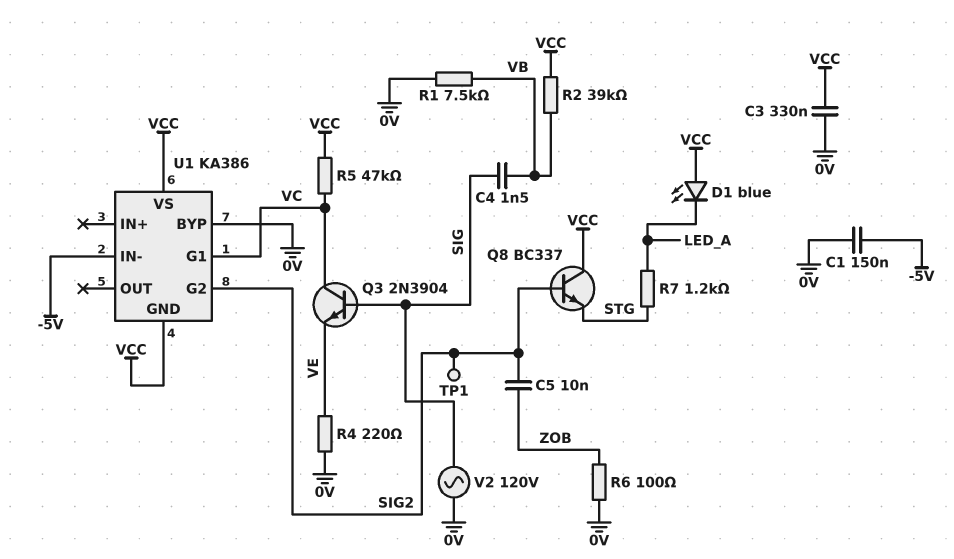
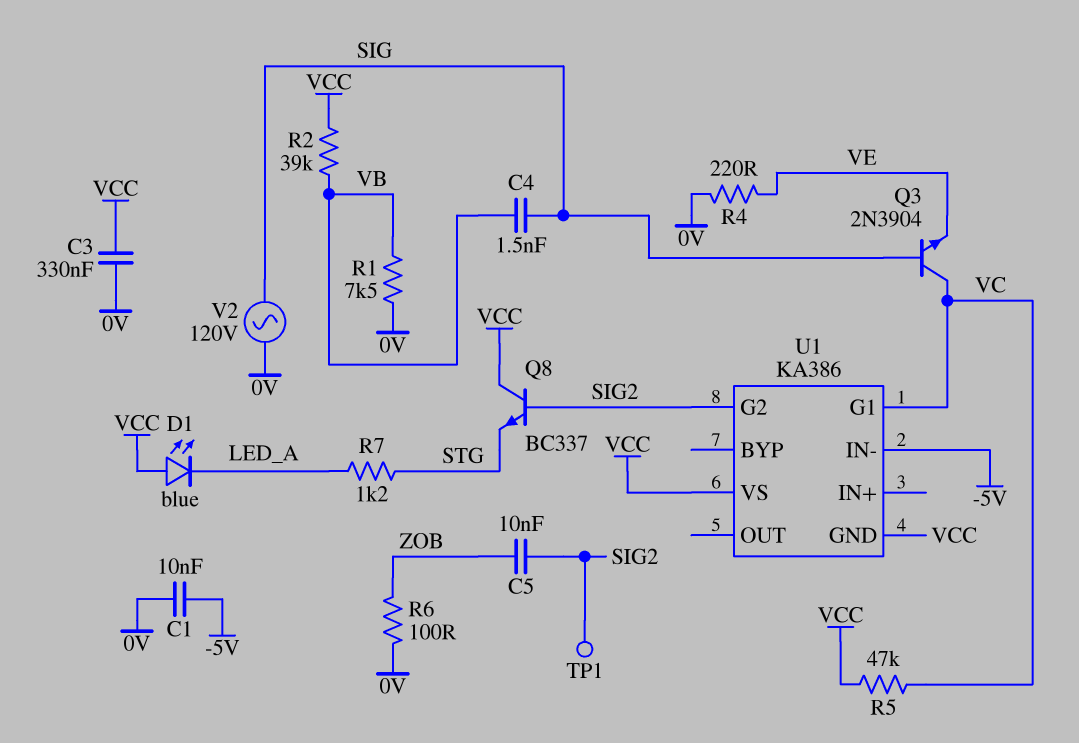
C1: 150nF (-5V, 0V) -> 10nF (-5V, 0V)
U1 pin BYP: 0V -> none

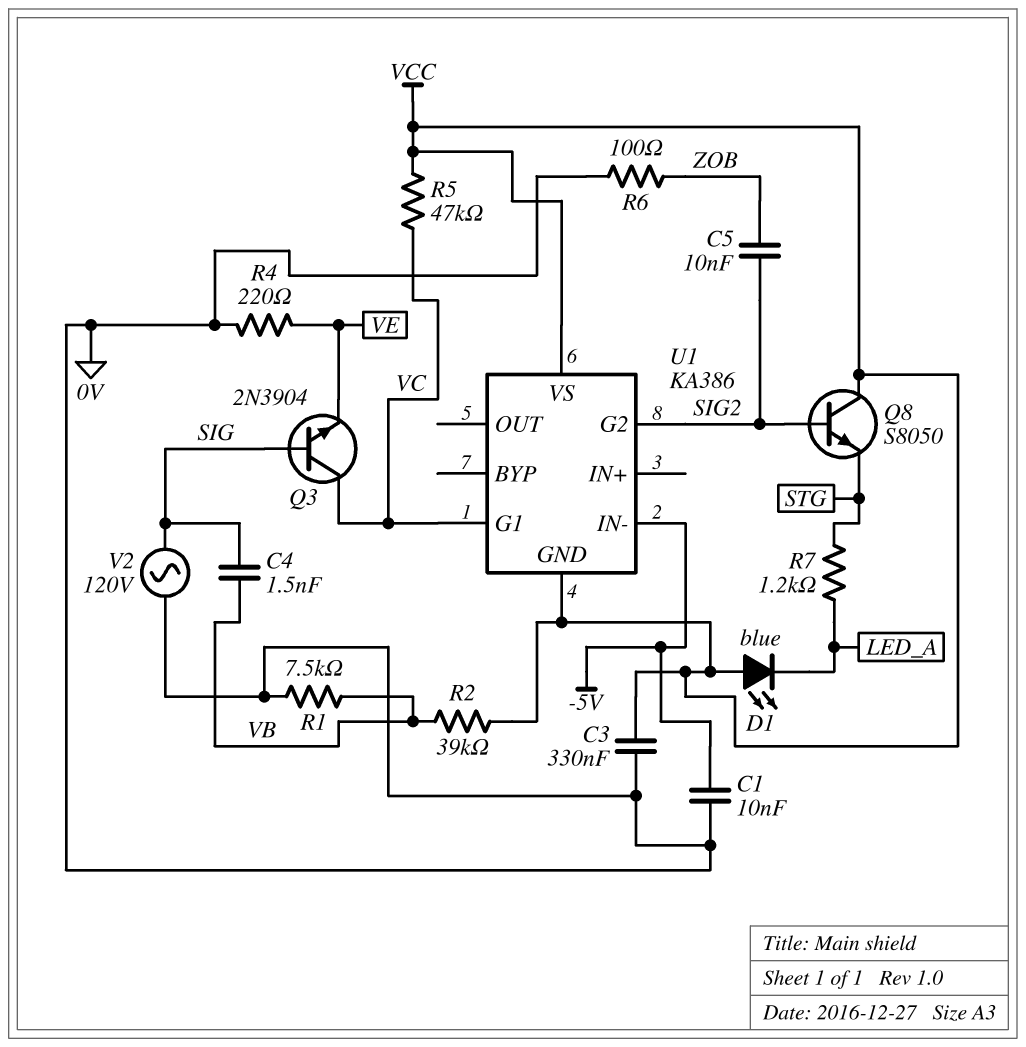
Q8: NPN BC337 (B SIG2, C VCC, E STG) -> NPN S8050 (B SIG2, C VCC, E STG)
TP1: test point (SIG2) -> none

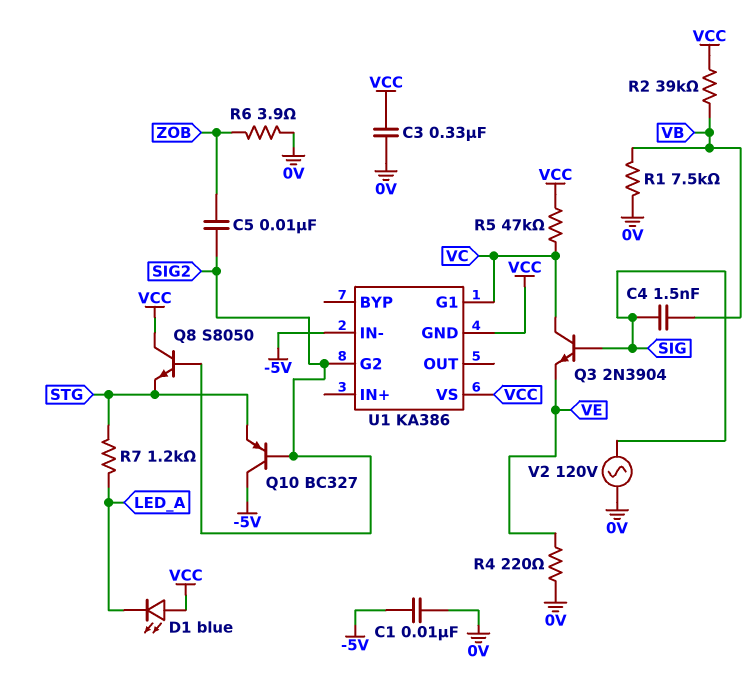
Q10: none -> PNP BC327 (B SIG2, C -5V, E STG)
R6: 100 (0V, ZOB) -> 3.9 (0V, ZOB)

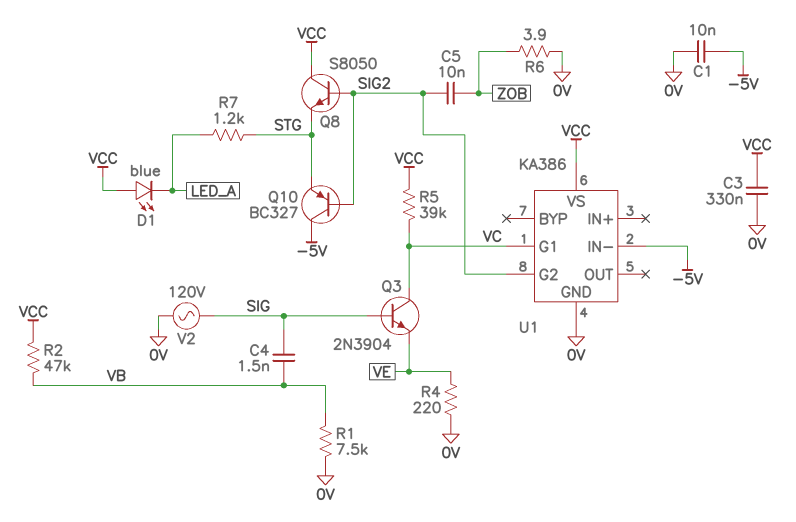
R2: 39k (VB, VCC) -> 47k (VB, VCC)
R5: 47k (VC, VCC) -> 39k (VC, VCC)
U1 pin GND: VCC -> 0V

